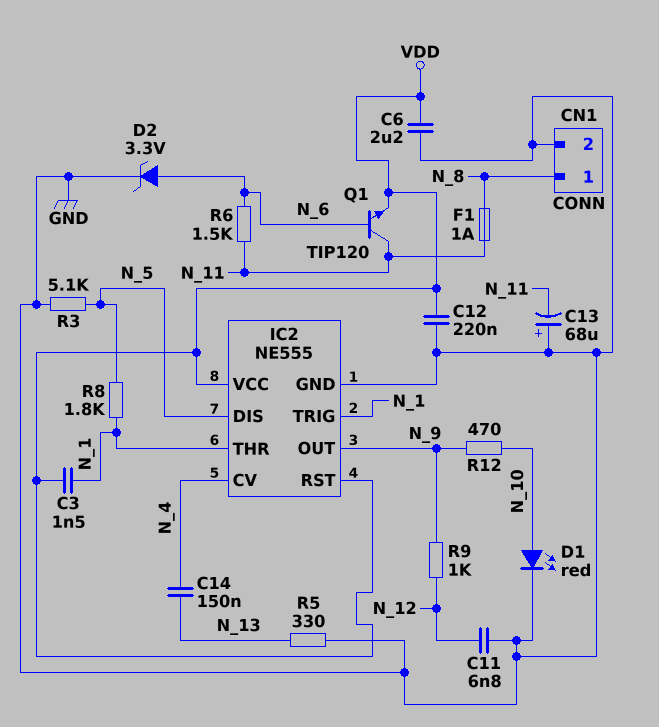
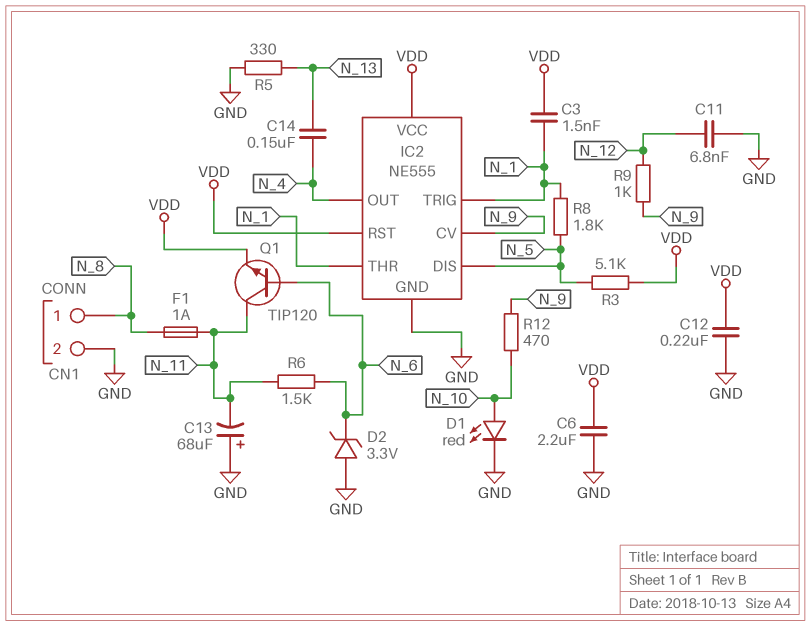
D2: zener 3.3V (A N_6, K GND) -> zener 3.3V (A GND, K N_6)
IC2 pin CV: N_4 -> N_9
IC2 pin OUT: N_9 -> N_4
R3: 5.1k (GND, N_5) -> 5.1k (N_5, VDD)

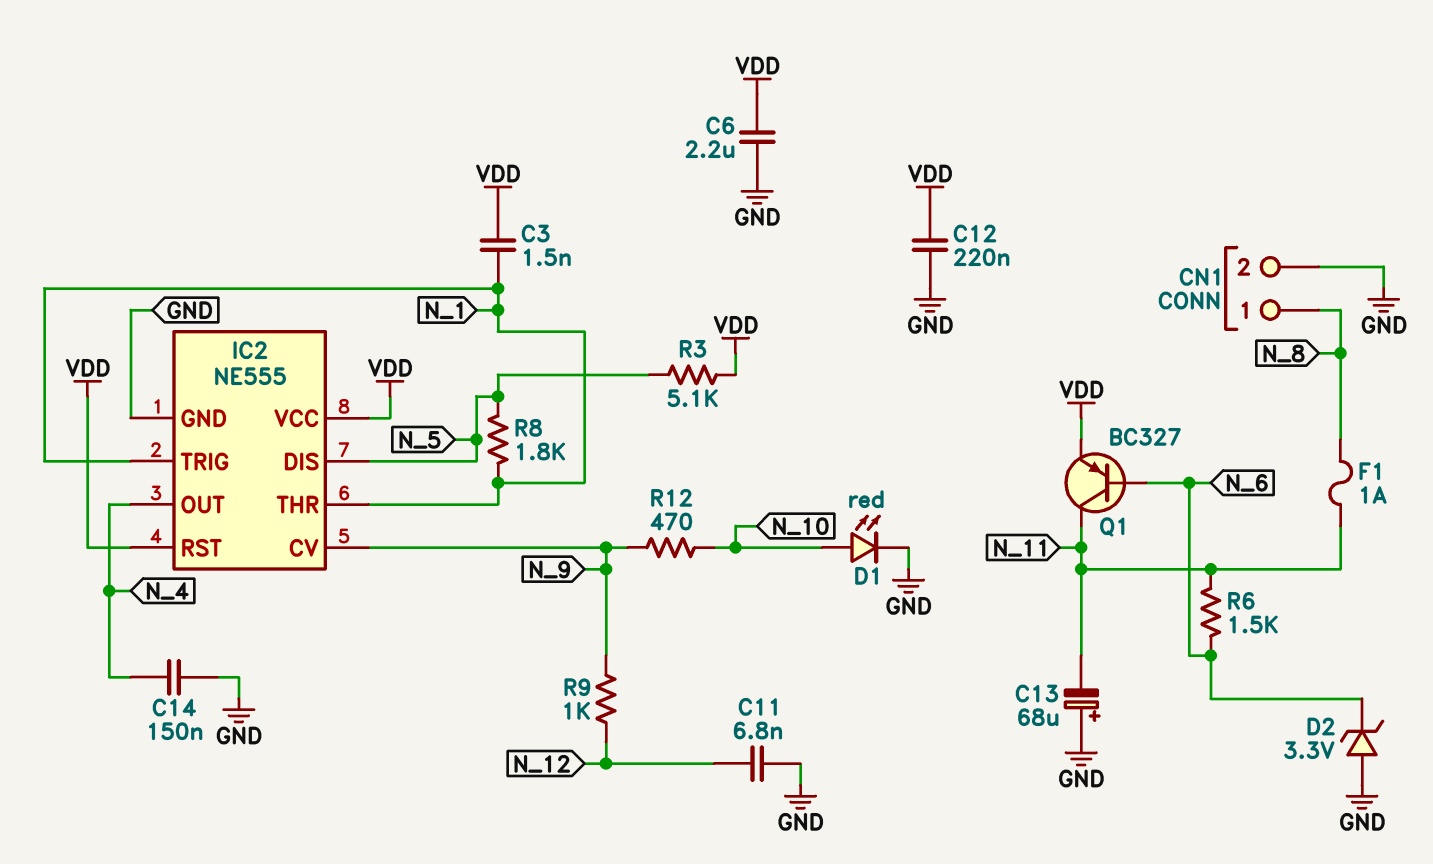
C14: 150nF (N_4, N_13) -> 150nF (GND, N_4)
Q1: NPN TIP120 (B N_6, C N_11, E VDD) -> PNP BC327 (B N_6, C N_11, E VDD)
R5: 330 (GND, N_13) -> none

